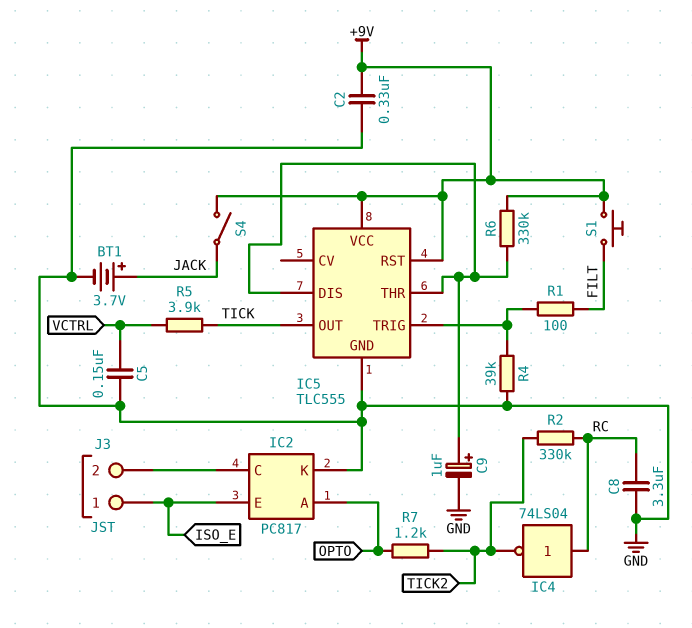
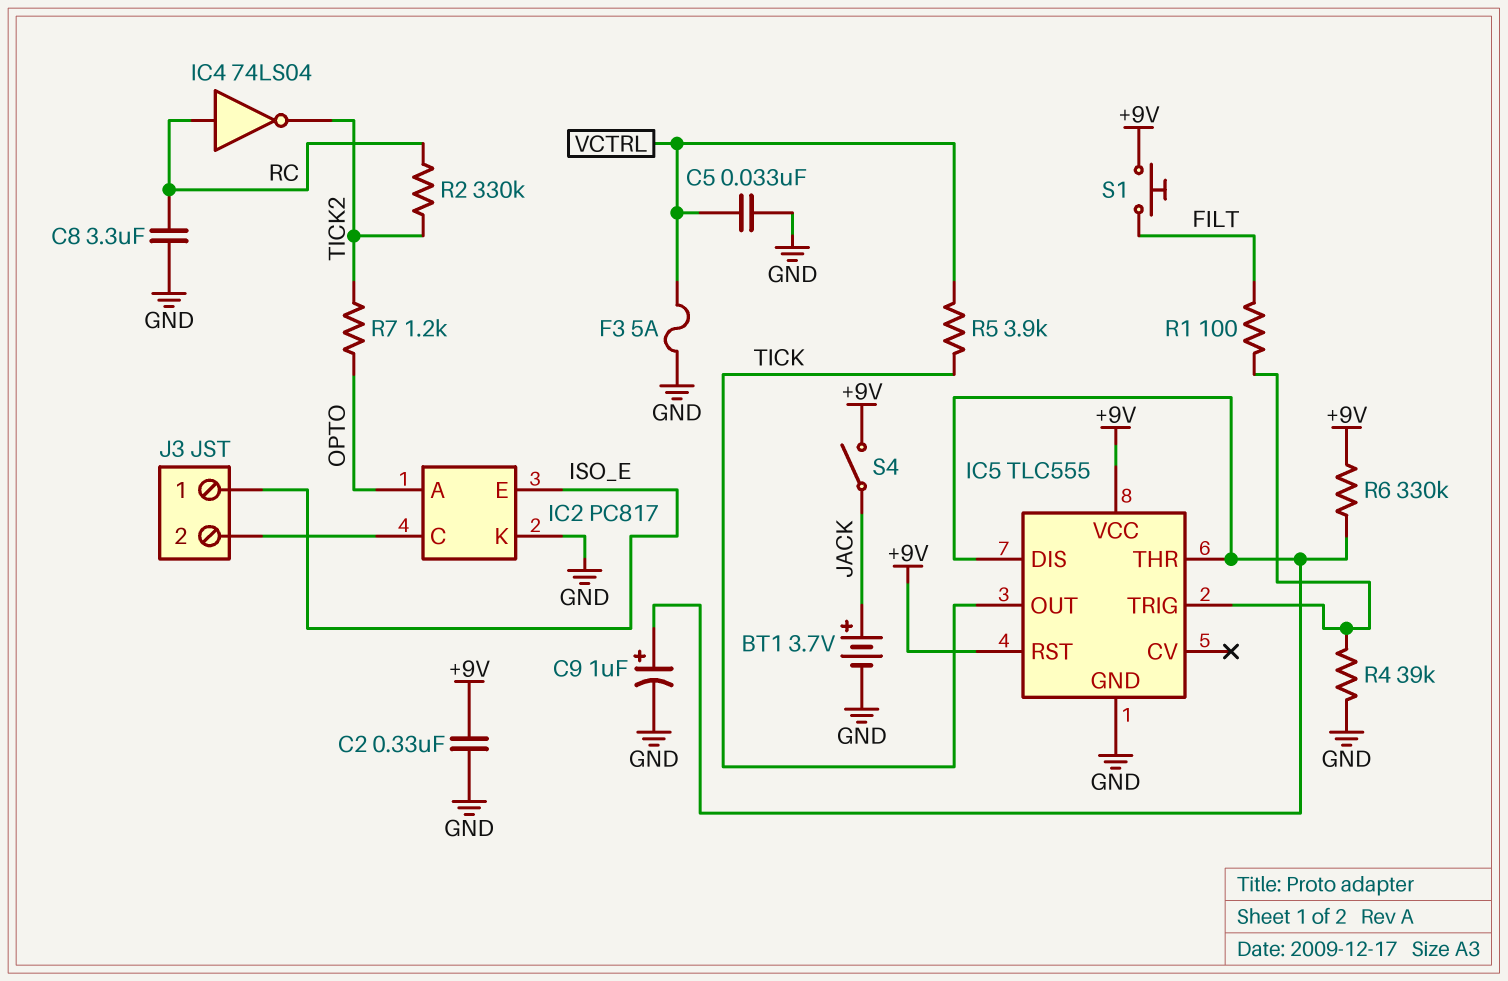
C5: 150nF (GND, VCTRL) -> 33nF (GND, VCTRL)
F3: none -> 5A (GND, VCTRL)

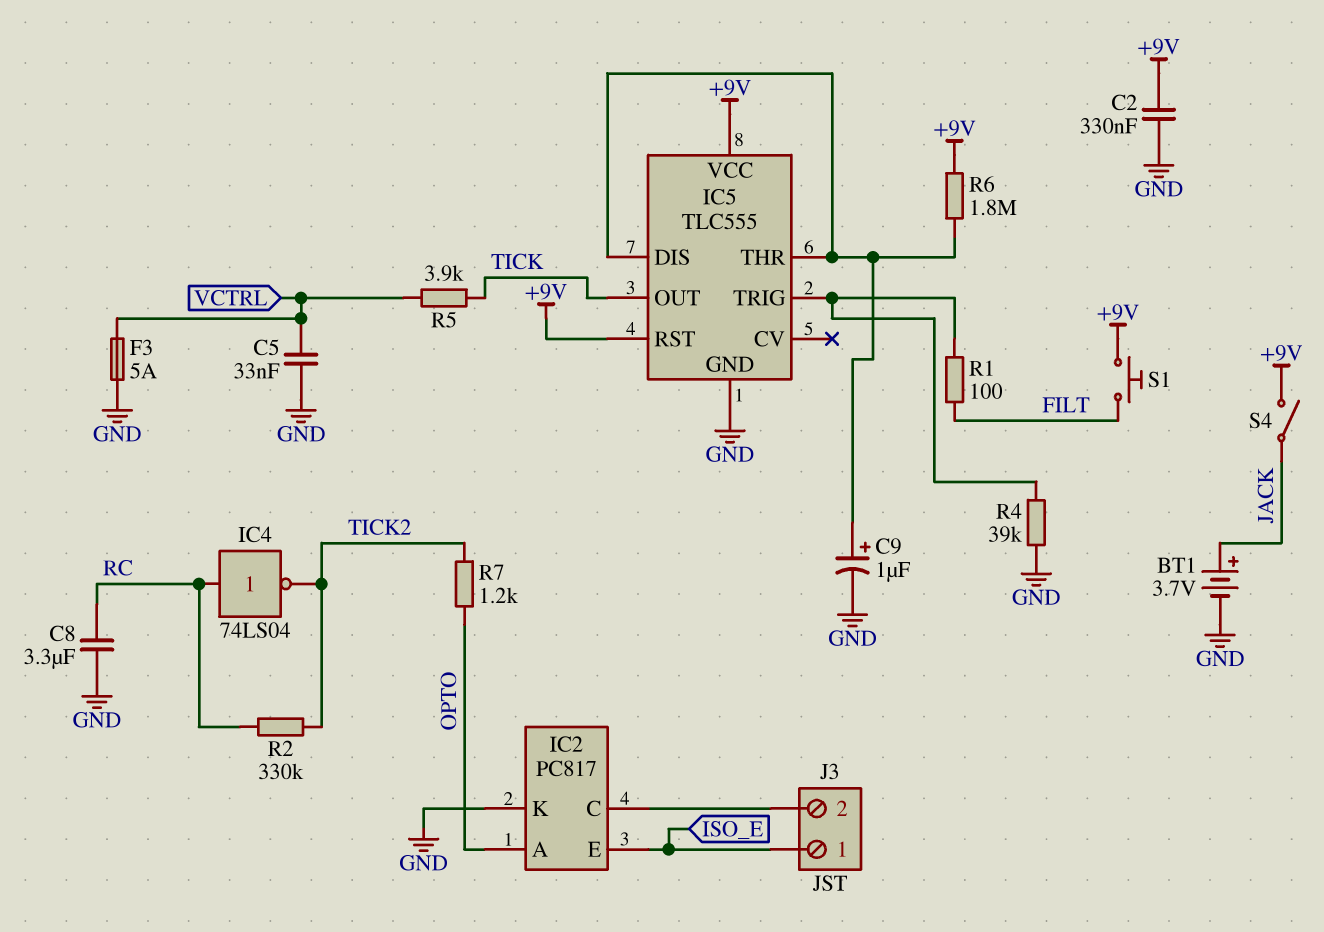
R6: 330k (+9V, IC5/DIS) -> 1.8M (+9V, IC5/DIS)

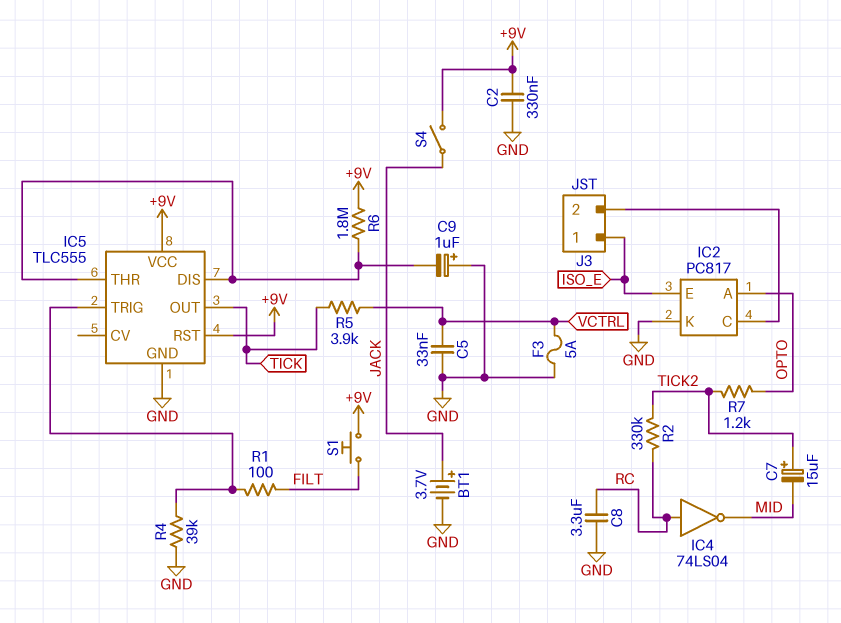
C7: none -> 15uF (plus TICK2, minus MID)
C9: 1uF (plus IC5/DIS, minus GND) -> 1uF (plus GND, minus IC5/DIS)
IC4: NOT 74LS04 (in RC, out TICK2) -> NOT 74LS04 (in RC, out MID)

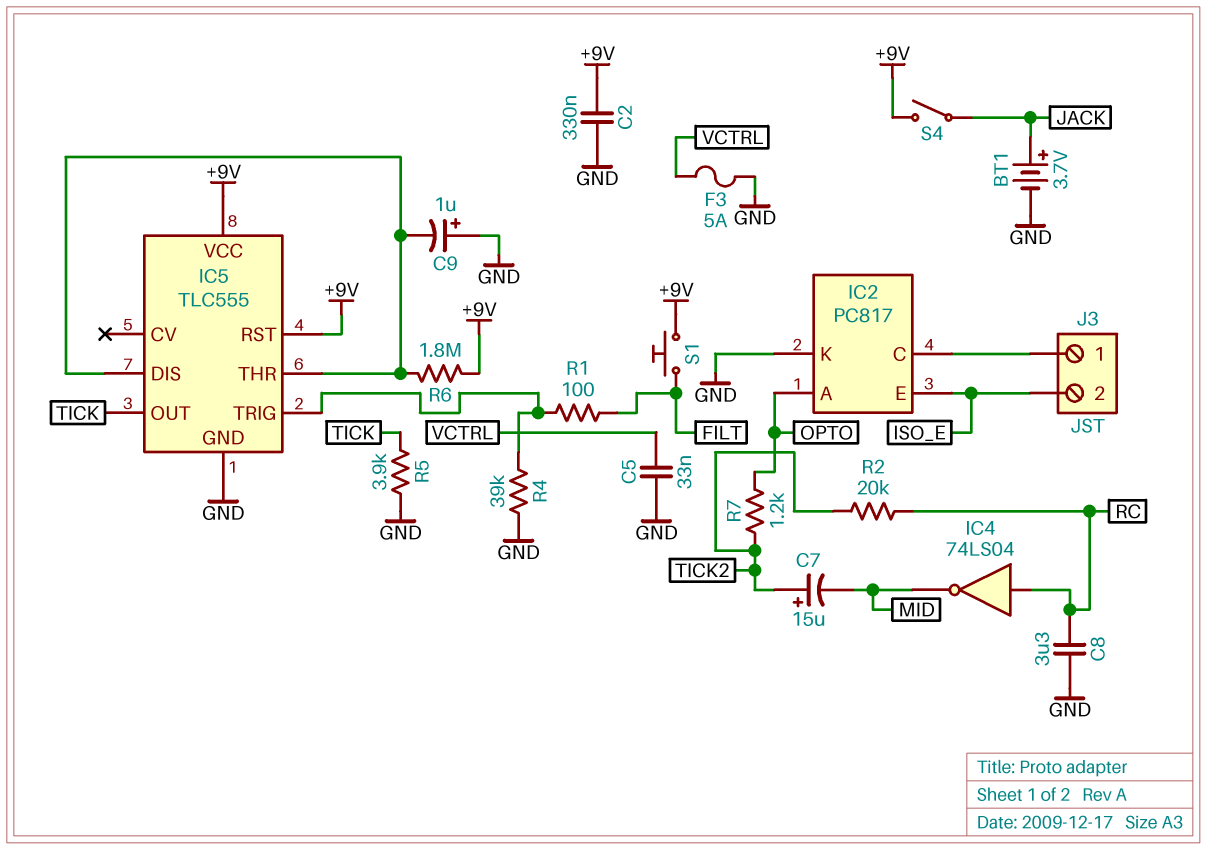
J3 pin 1: ISO_E -> IC2/C
J3 pin 2: IC2/C -> ISO_E
R2: 330k (RC, TICK2) -> 20k (RC, TICK2)
R5: 3.9k (TICK, VCTRL) -> 3.9k (GND, TICK)

